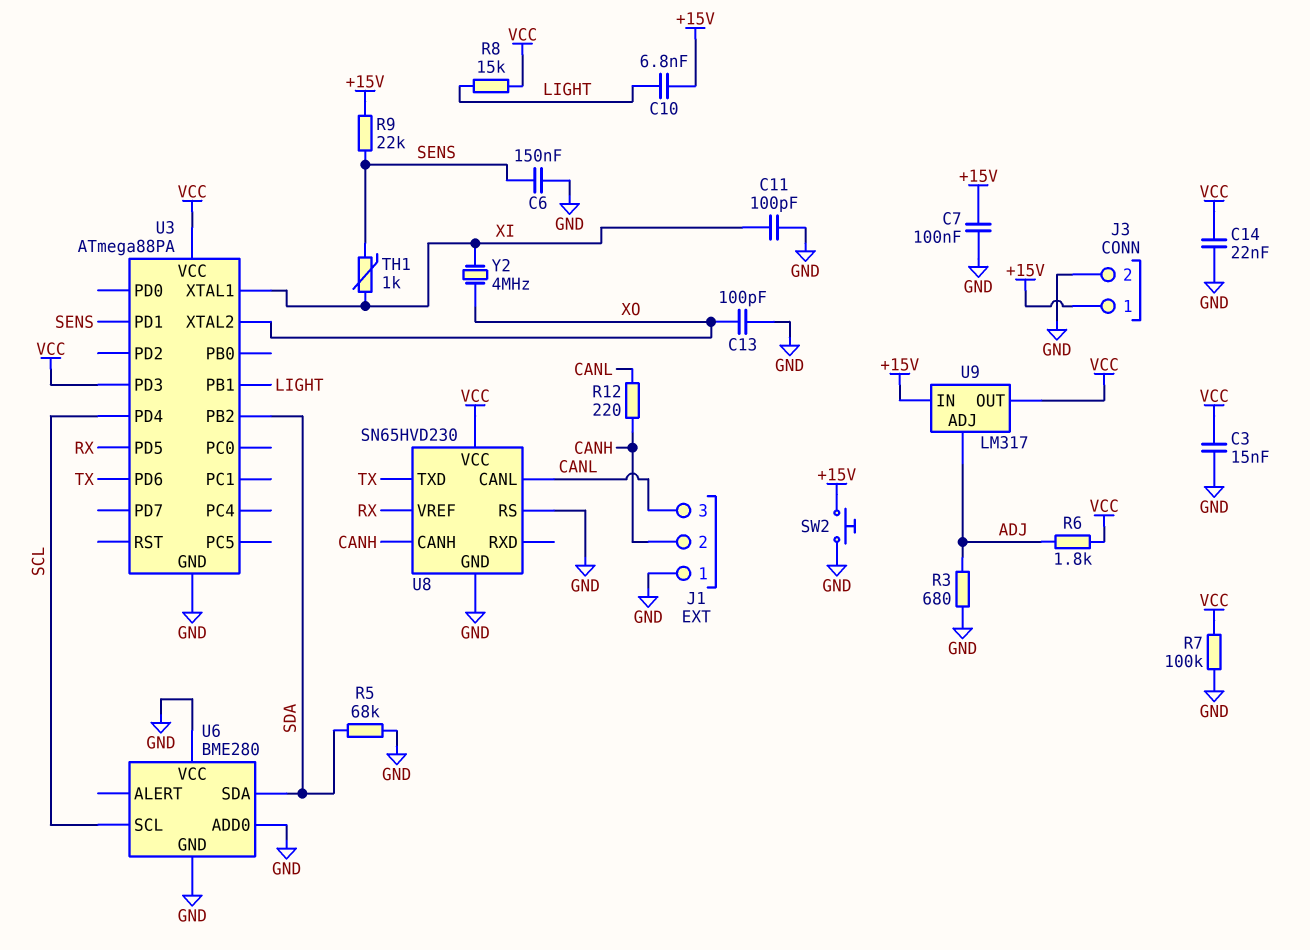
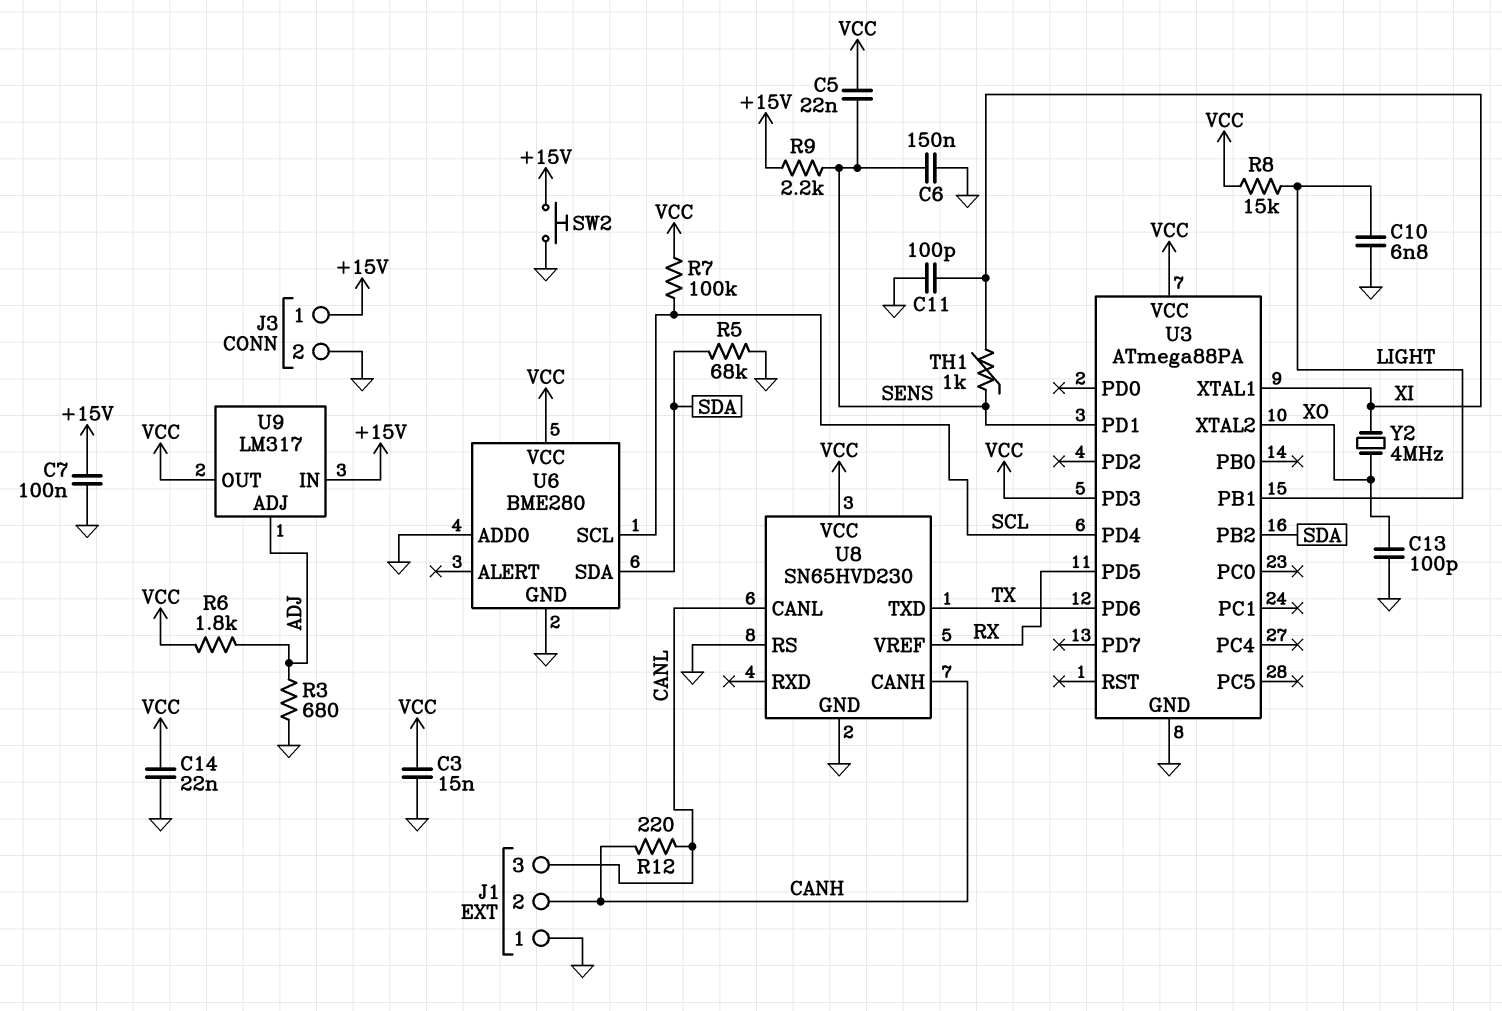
C5: none -> 22nF (SENS, VCC)
C10: 6.8nF (+15V, LIGHT) -> 6.8nF (GND, LIGHT)
R7: 100k (GND, VCC) -> 100k (SCL, VCC)
R9: 22k (+15V, SENS) -> 2.2k (+15V, SENS)
U6 pin VCC: GND -> VCC

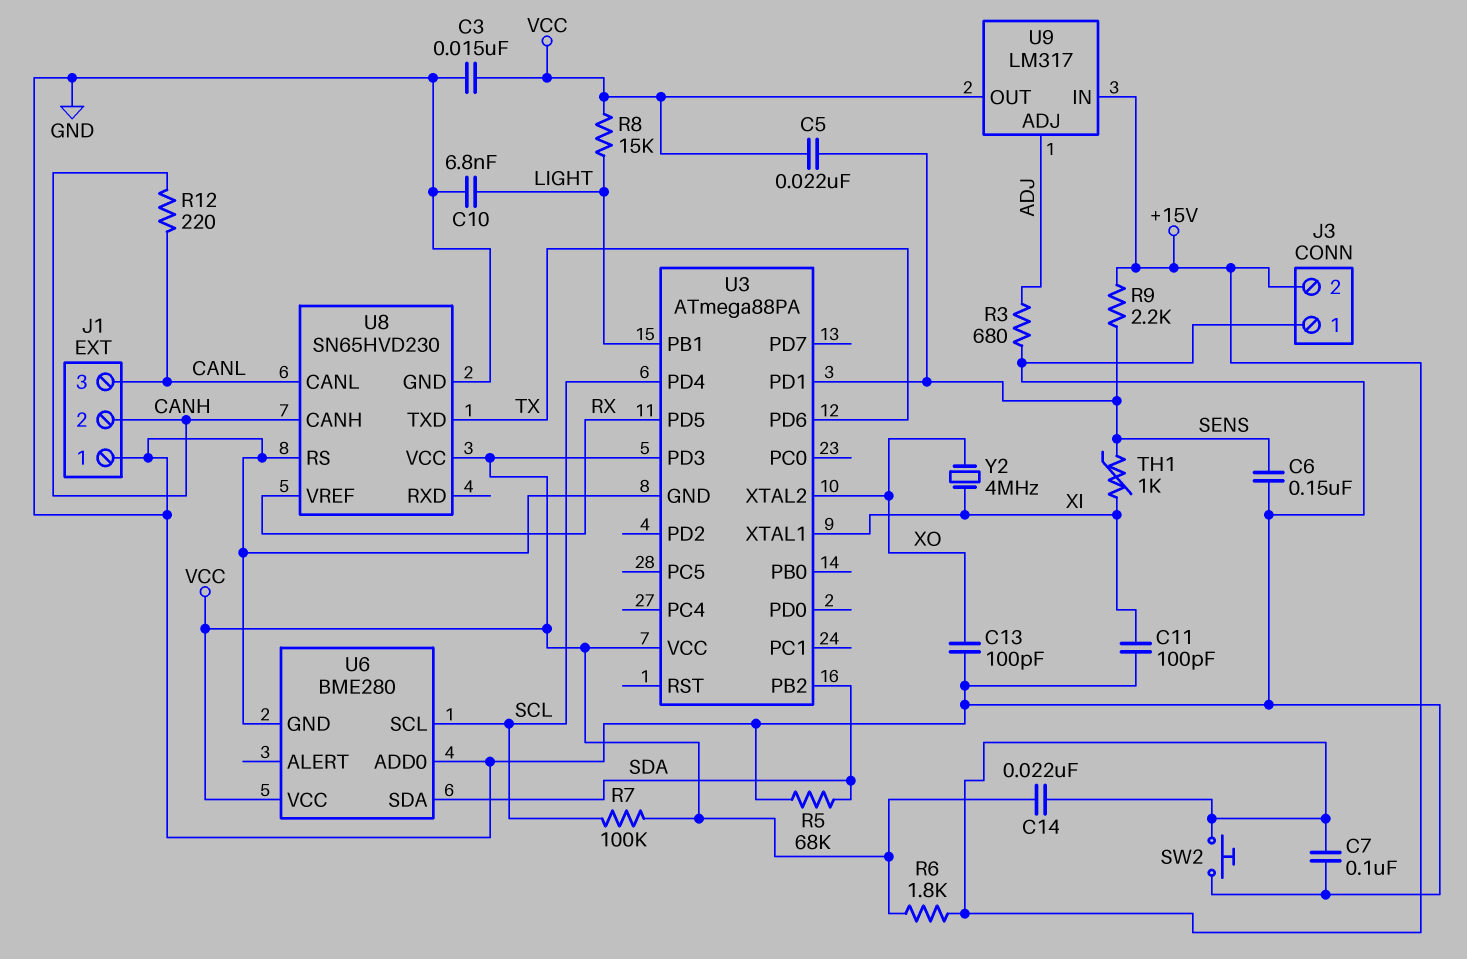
C14: 22nF (GND, VCC) -> 22nF (+15V, VCC)
J3 pin 1: +15V -> GND
J3 pin 2: GND -> +15V
R6: 1.8k (ADJ, VCC) -> 1.8k (+15V, VCC)

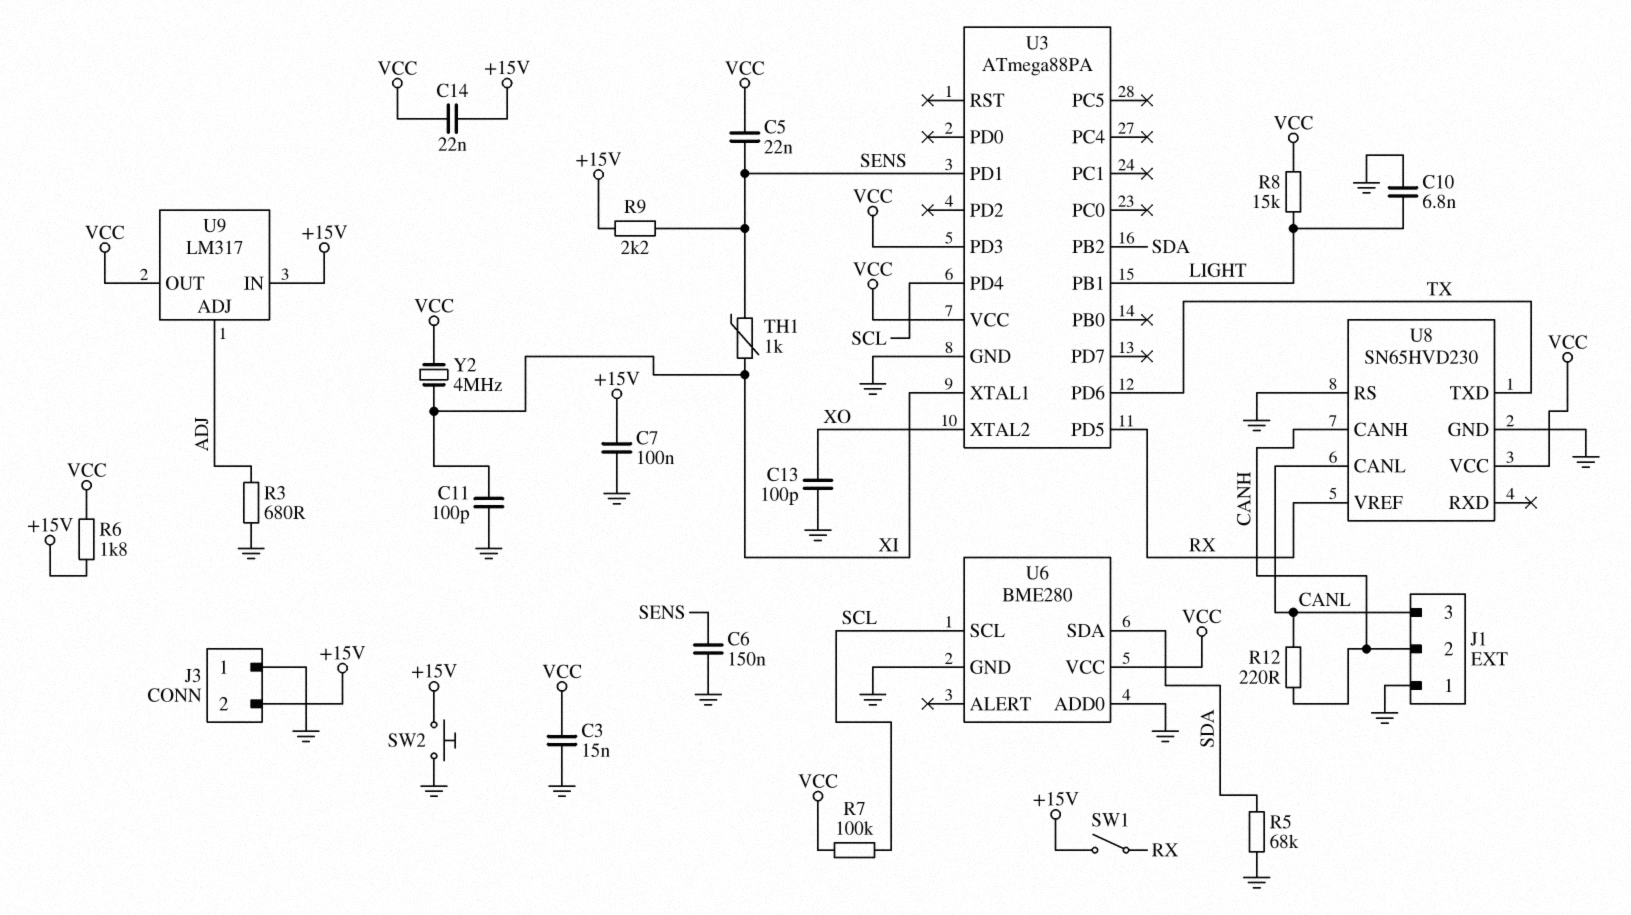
SW1: none -> switch (+15V, RX)
Y2: 4MHz (XI, XO) -> 4MHz (VCC, XI)

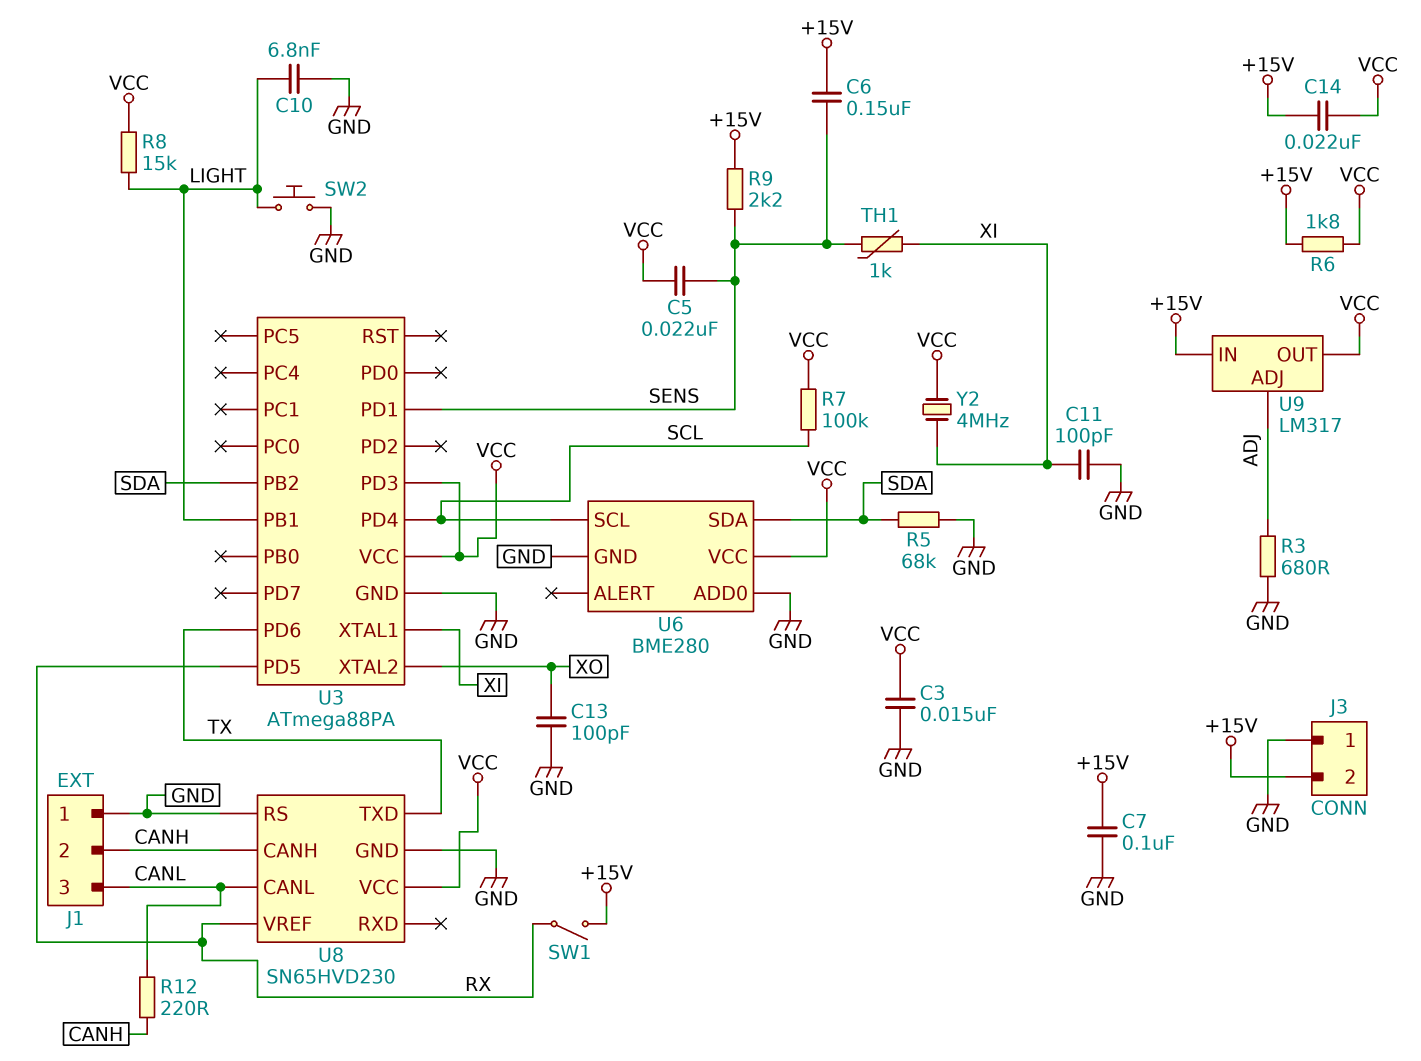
C6: 150nF (GND, SENS) -> 150nF (+15V, SENS)
SW2: button (+15V, GND) -> button (GND, LIGHT)

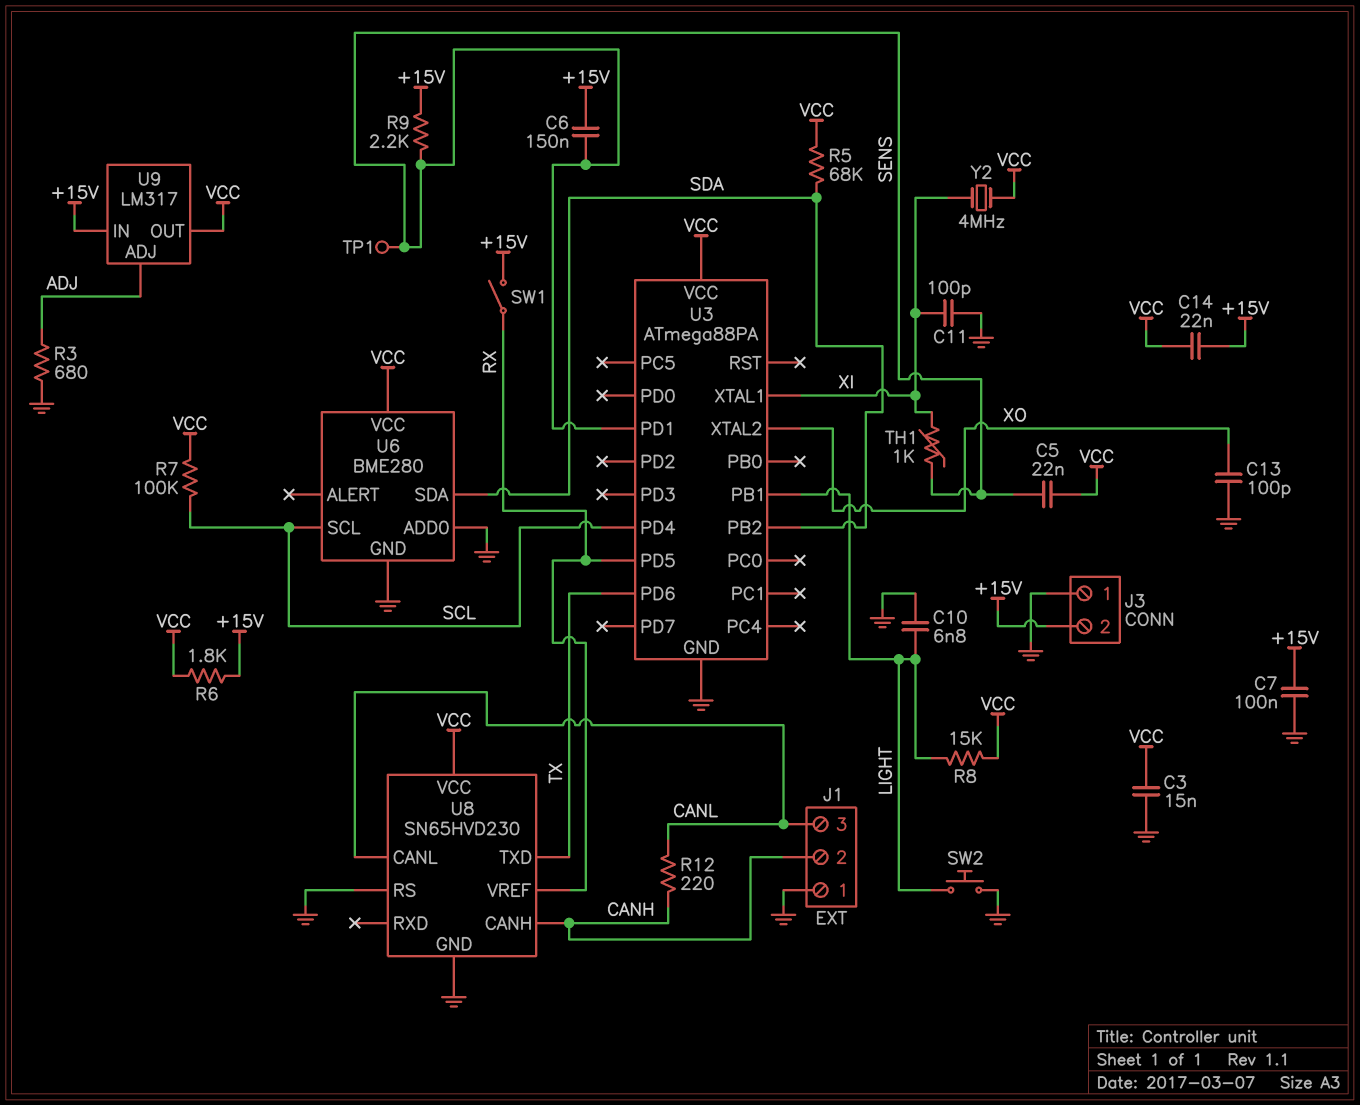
R5: 68k (GND, SDA) -> 68k (SDA, VCC)
TP1: none -> test point (SENS)
U3 pin PD3: VCC -> none

